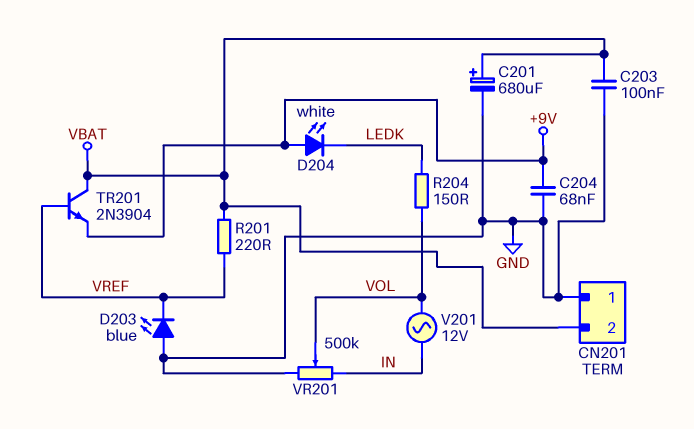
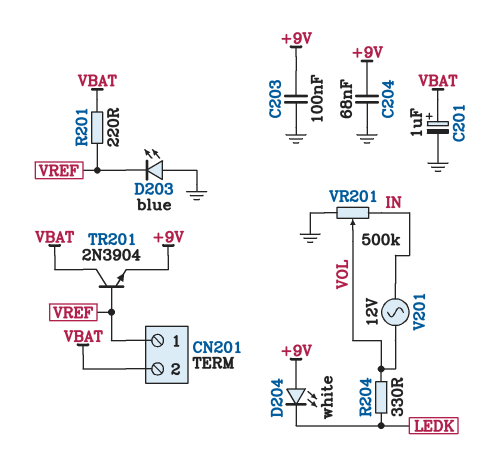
C201: 680uF (plus VBAT, minus GND) -> 1uF (plus VBAT, minus GND)
C203: 100nF (GND, VBAT) -> 100nF (+9V, GND)
CN201 pin 1: GND -> VREF
R204: 150 (LEDK, VOL) -> 330 (LEDK, VOL)

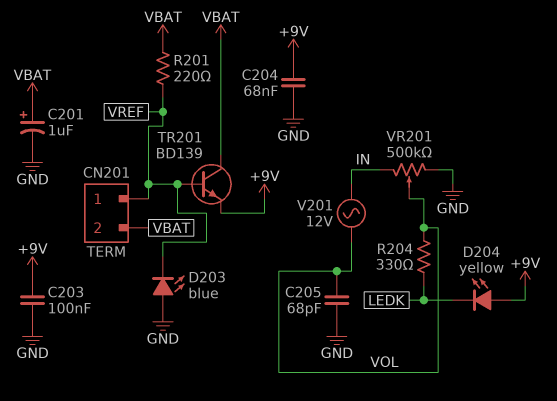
C205: none -> 68pF (GND, VOL)
D204: LED white (A +9V, K LEDK) -> LED yellow (A +9V, K LEDK)
TR201: NPN 2N3904 (B VREF, C VBAT, E +9V) -> NPN BD139 (B VREF, C VBAT, E +9V)

